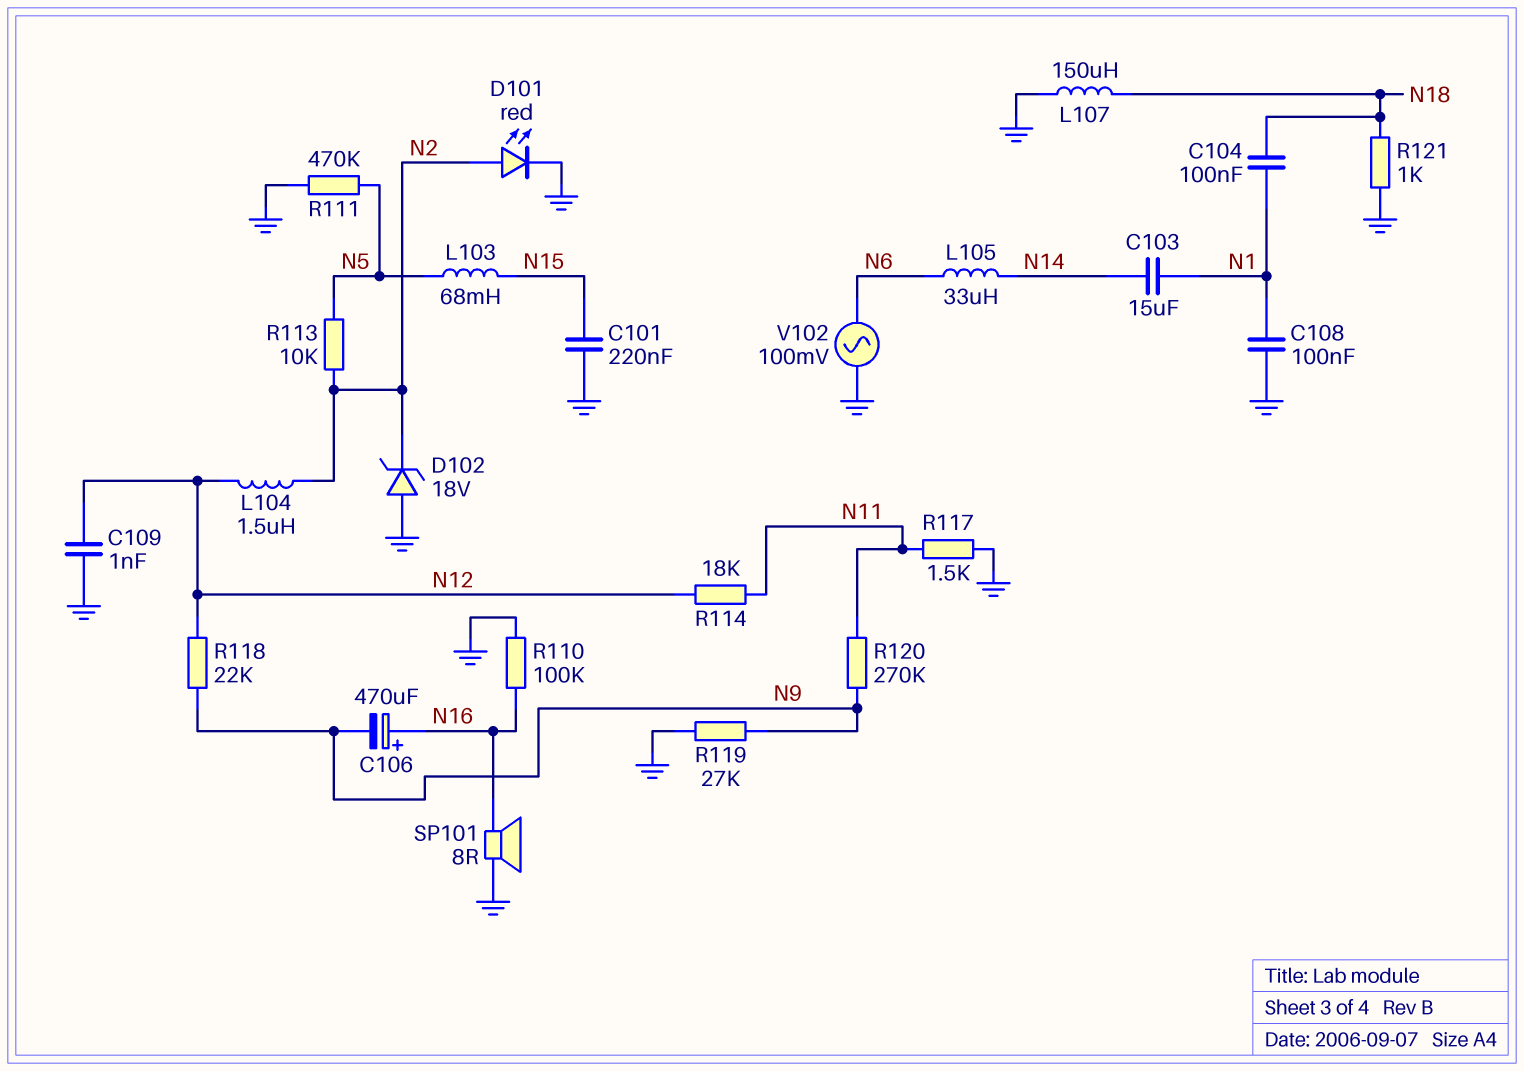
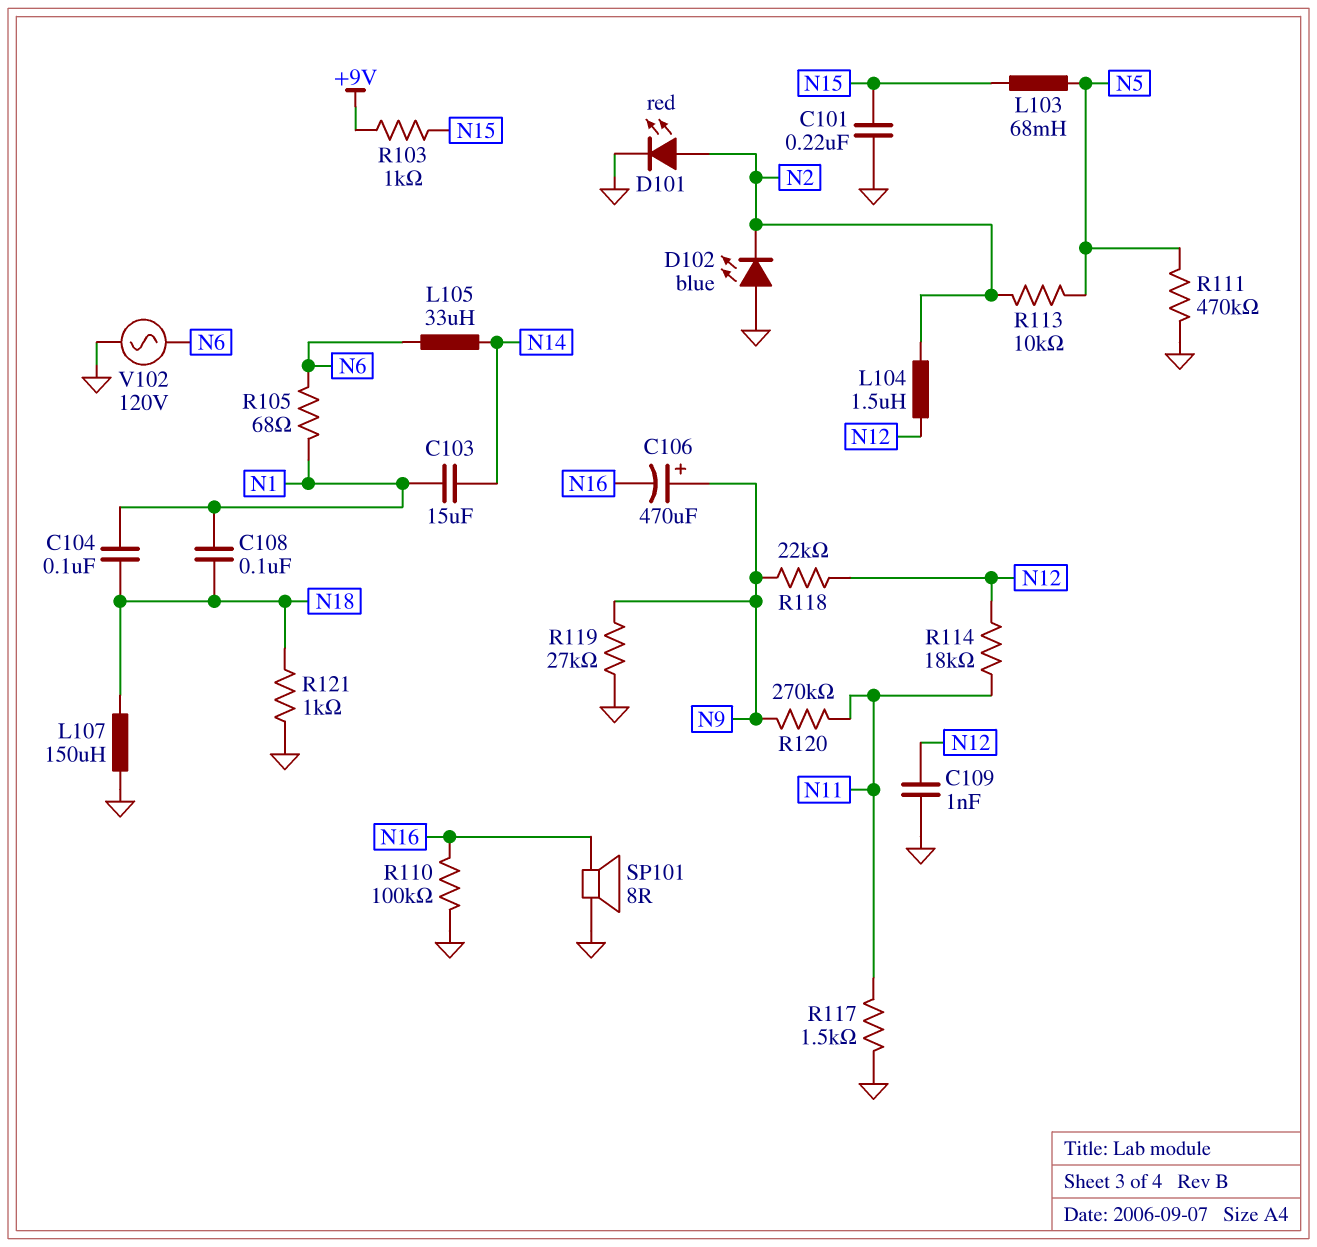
C106: 470uF (plus N16, minus N9) -> 470uF (plus N9, minus N16)
C108: 100nF (GND, N1) -> 100nF (N1, N18)
D102: zener 18V (A GND, K N2) -> LED blue (A GND, K N2)
R103: none -> 1k (+9V, N15)
R105: none -> 68 (N1, N6)
V102: AC 100mV (GND, N6) -> AC 120V (GND, N6)

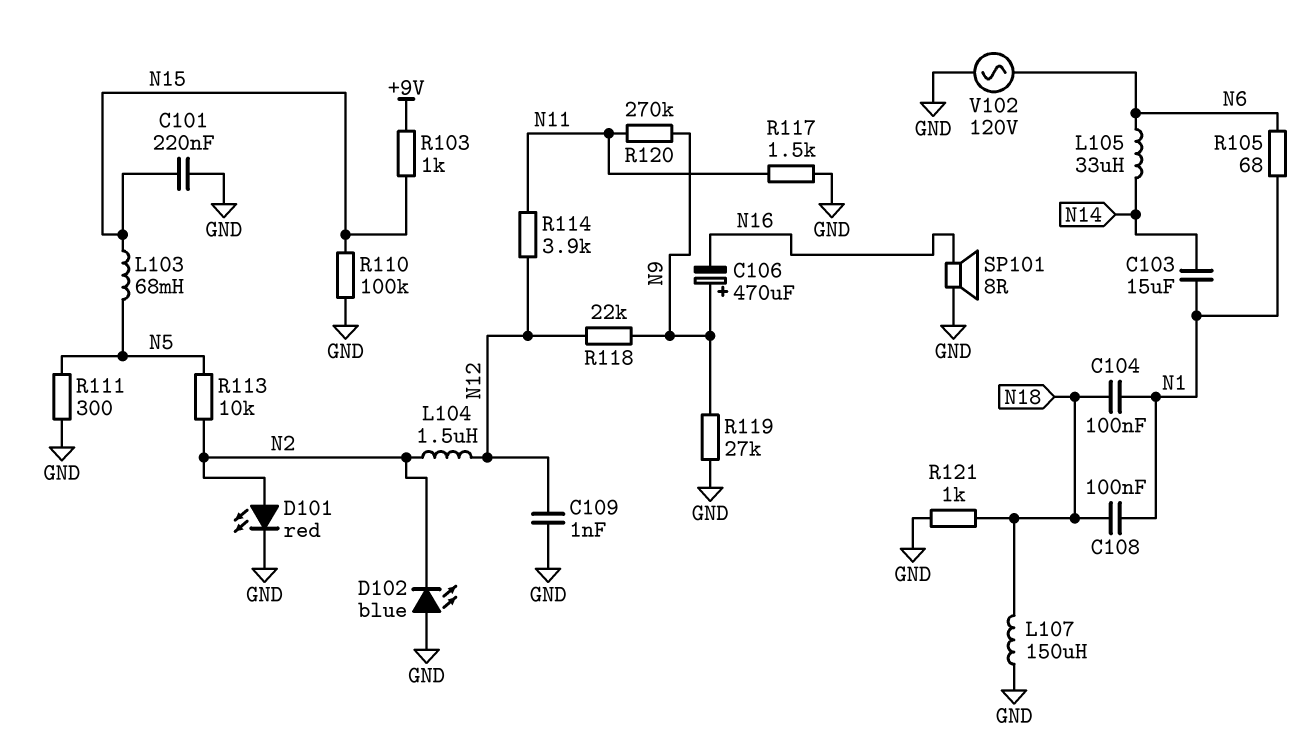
R110: 100k (GND, N16) -> 100k (GND, N15)
R111: 470k (GND, N5) -> 300 (GND, N5)
R114: 18k (N11, N12) -> 3.9k (N11, N12)

